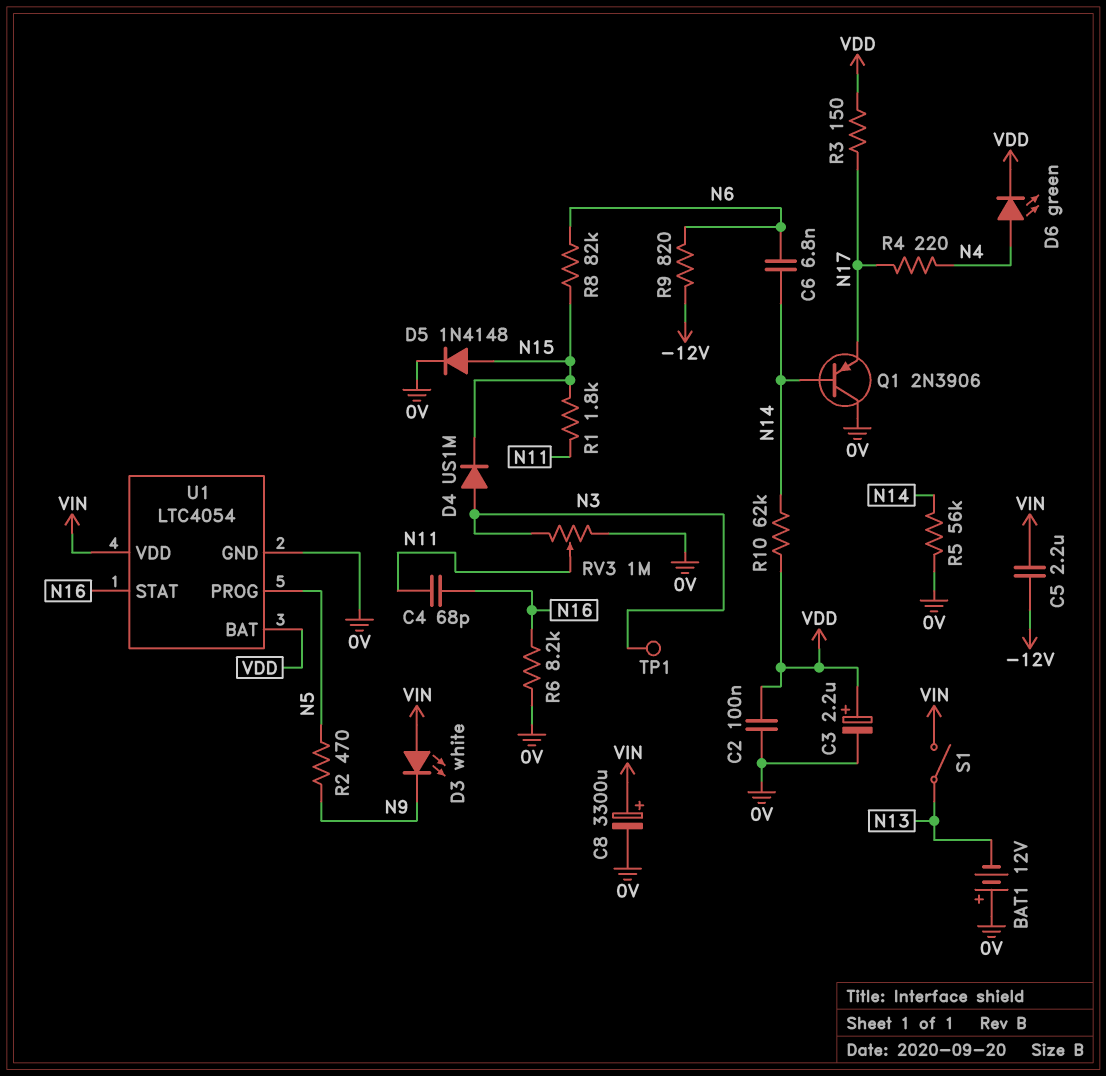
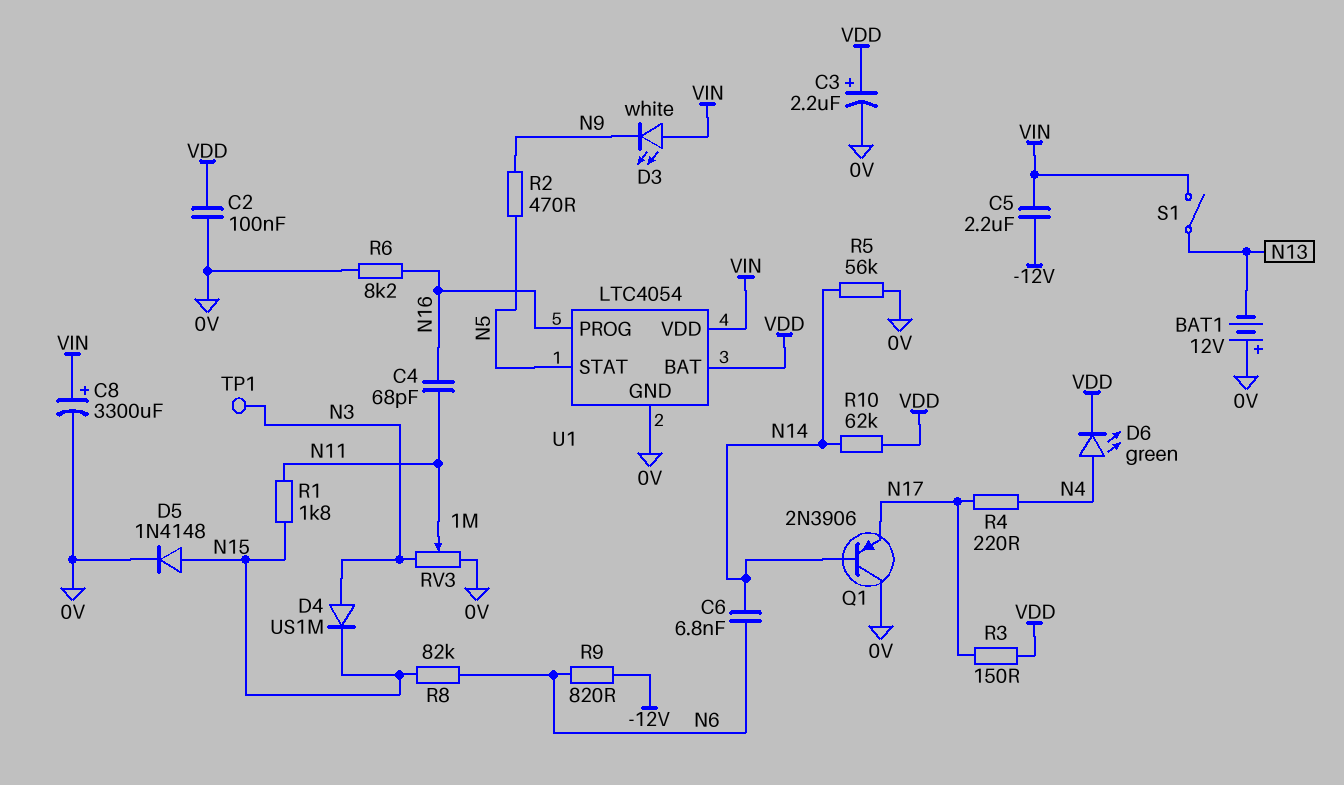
U1 pin PROG: N5 -> N16
U1 pin STAT: N16 -> N5

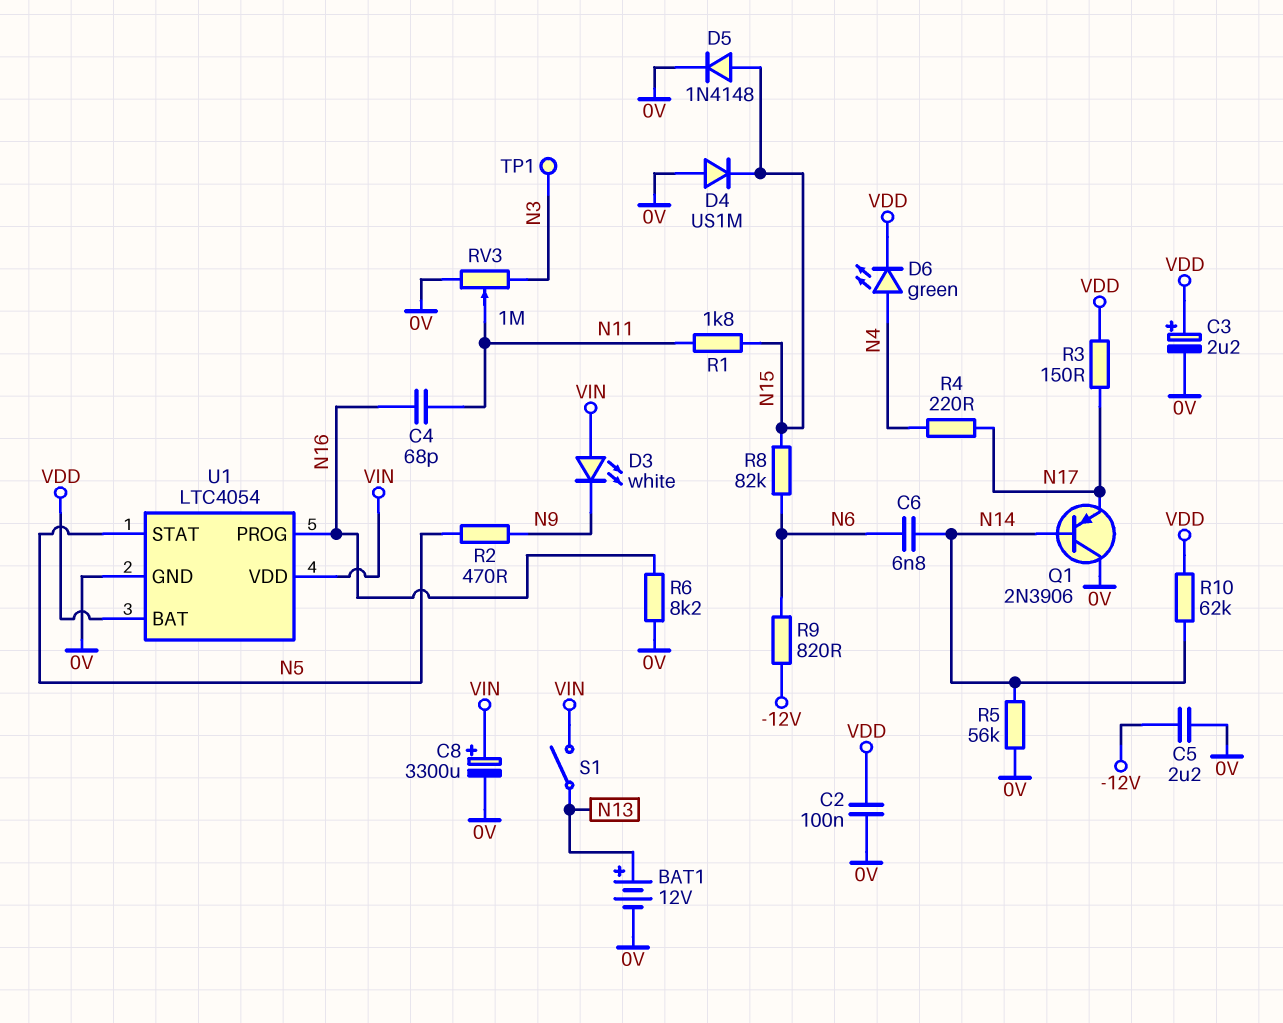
BAT1: 12V (plus 0V, minus N13) -> 12V (plus N13, minus 0V)
C5: 2.2uF (-12V, VIN) -> 2.2uF (-12V, 0V)
D4: diode US1M (A N3, K N15) -> diode US1M (A 0V, K N15)

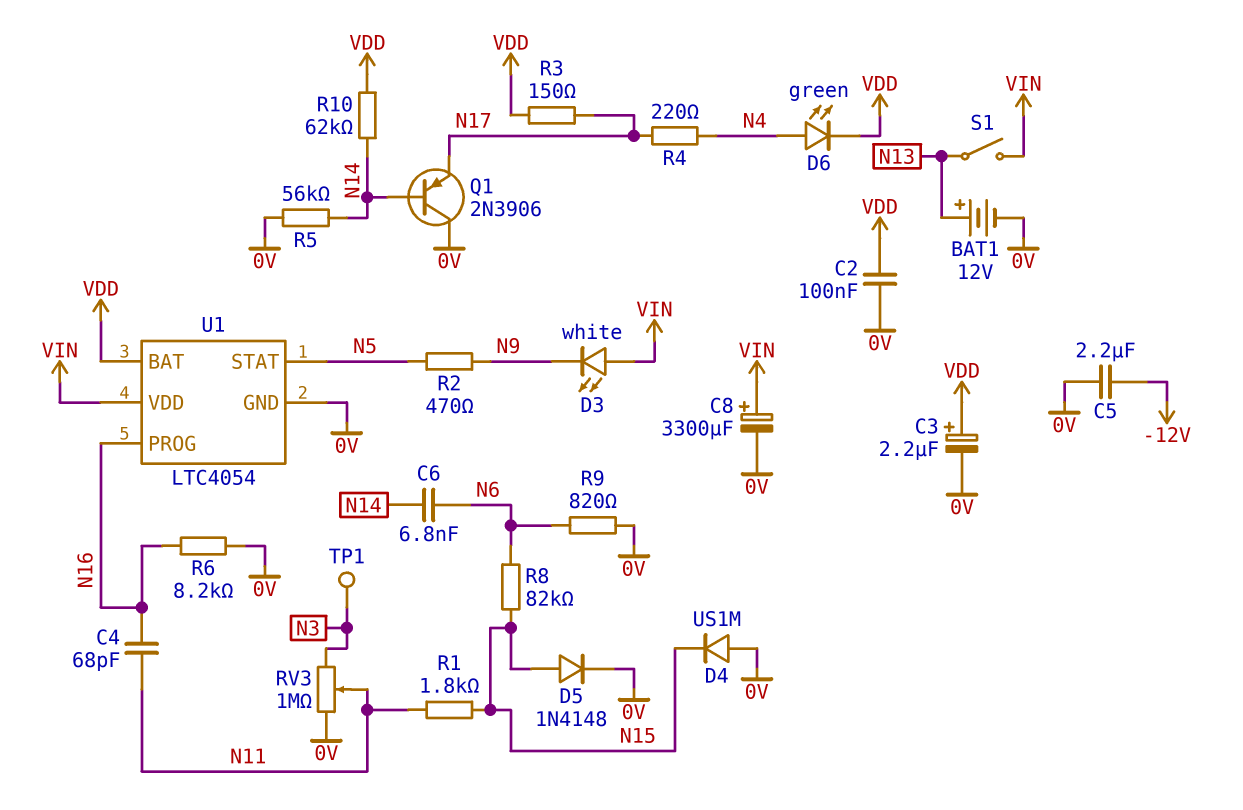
R9: 820 (-12V, N6) -> 820 (0V, N6)

